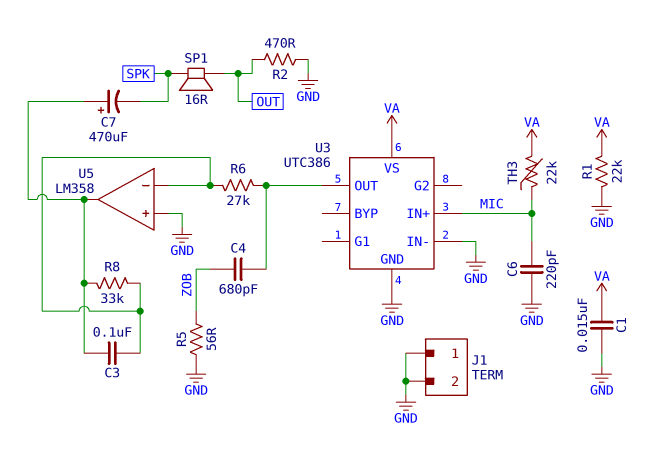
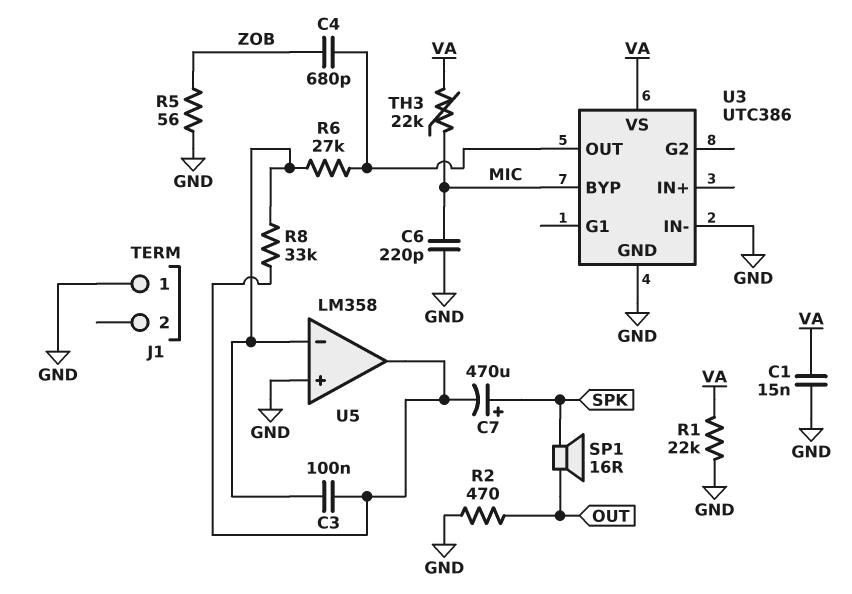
C7: 470uF (plus U5/out, minus SPK) -> 470uF (plus SPK, minus U5/out)
J1 pin 2: GND -> none
U3 pin BYP: none -> MIC
U3 pin IN+: MIC -> none

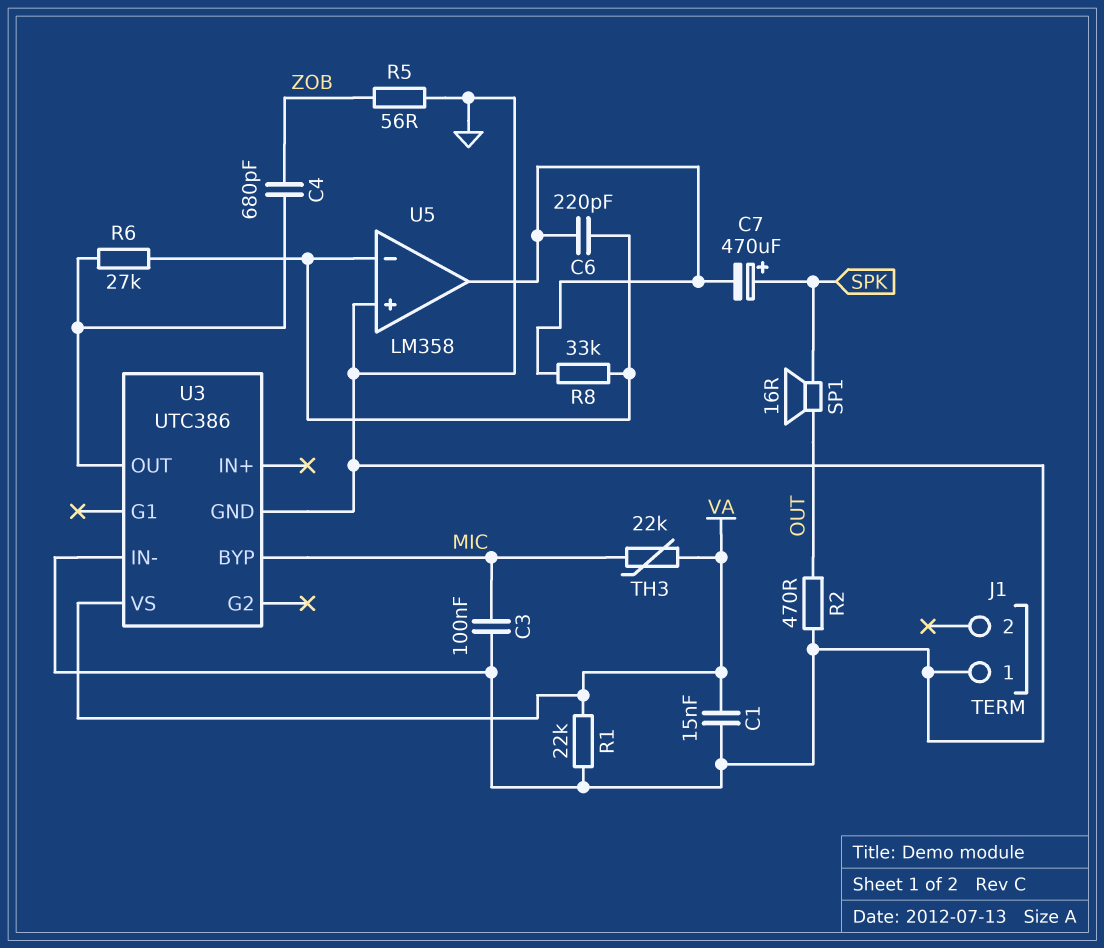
C3: 100nF (U5/in-, U5/out) -> 100nF (GND, MIC)
C6: 220pF (GND, MIC) -> 220pF (U5/in-, U5/out)

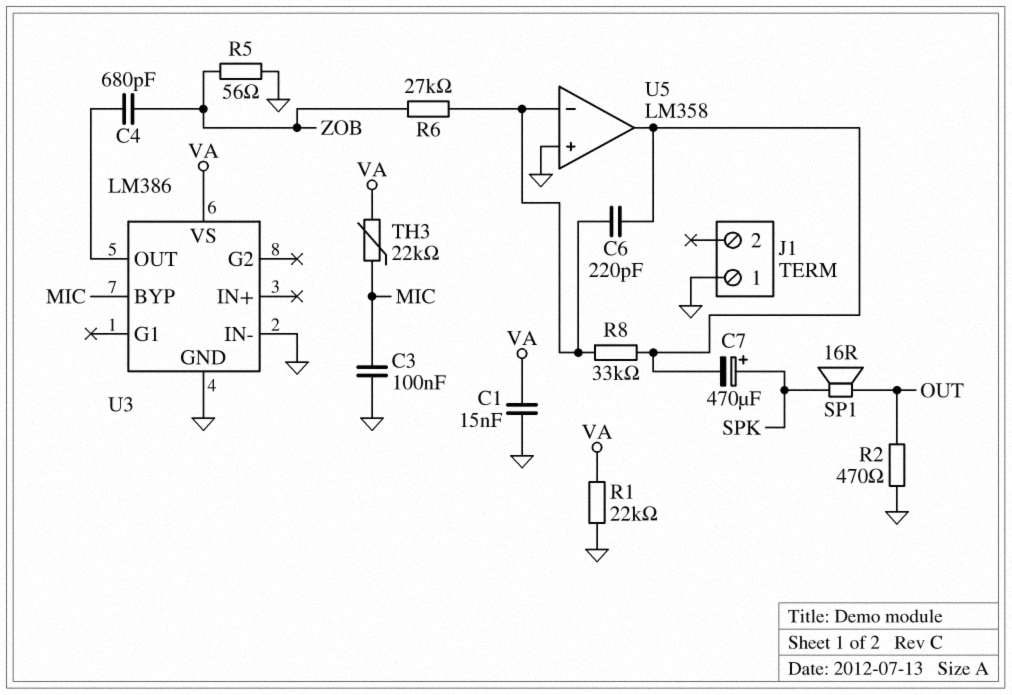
R6: 27k (U3/OUT, U5/in-) -> 27k (U5/in-, ZOB)
U3: UTC386 -> LM386

